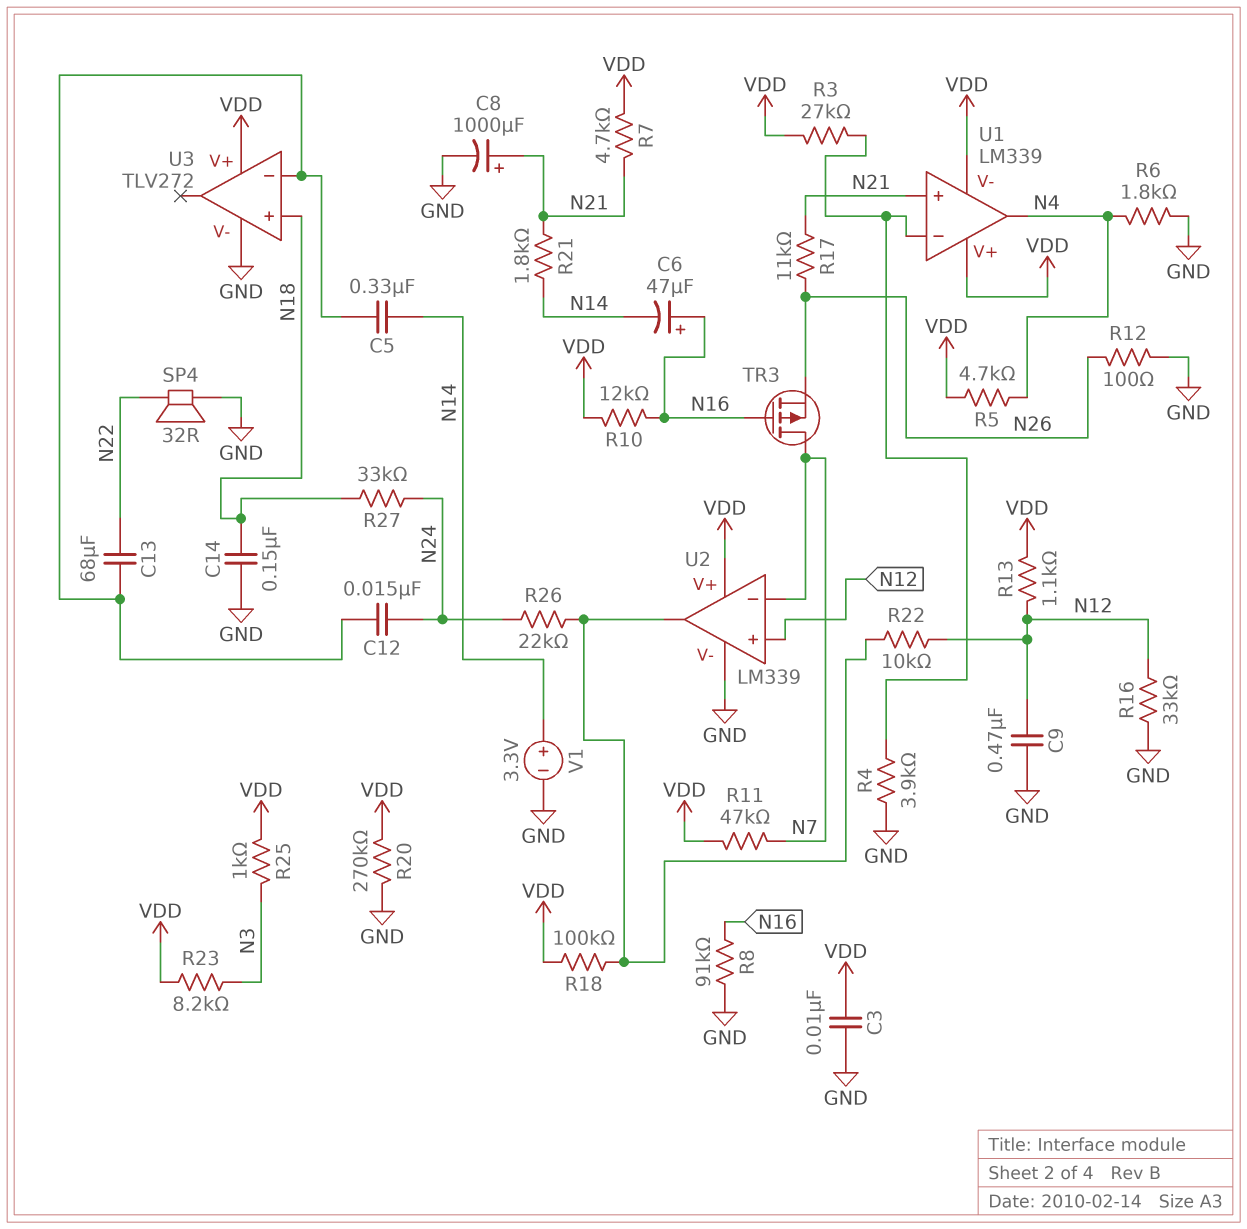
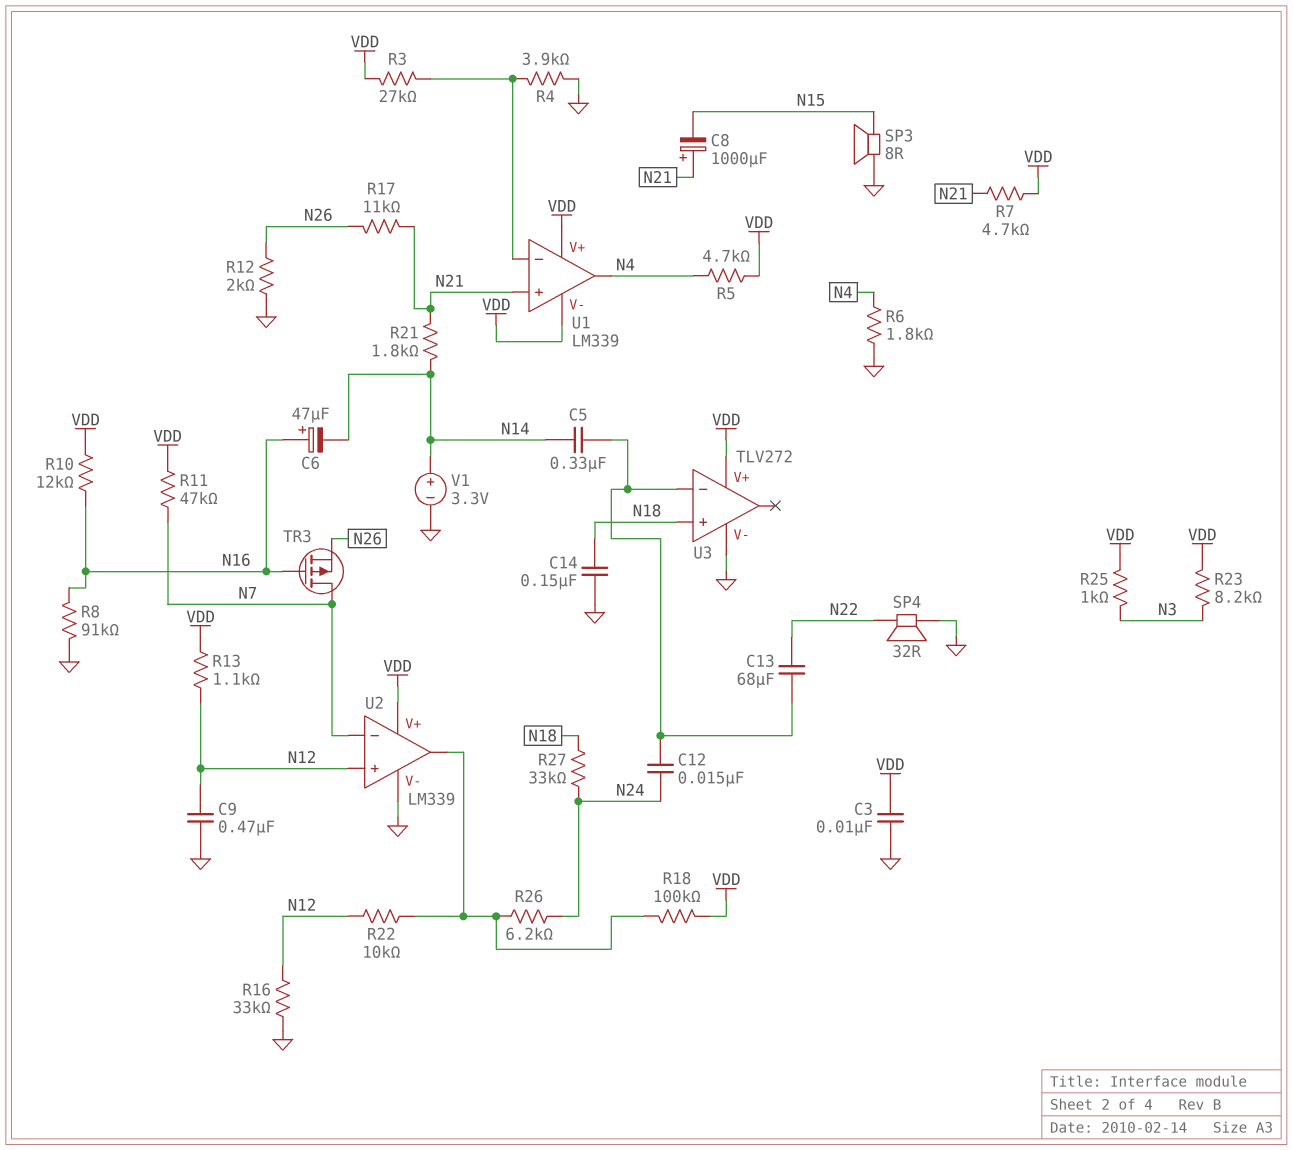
C8: 1000uF (plus N21, minus GND) -> 1000uF (plus N21, minus N15)
R12: 100 (GND, N26) -> 2k (GND, N26)
R20: 270k (GND, VDD) -> none
R26: 22k (N24, U2/out) -> 6.2k (N24, U2/out)
SP3: none -> speaker 8R (GND, N15)

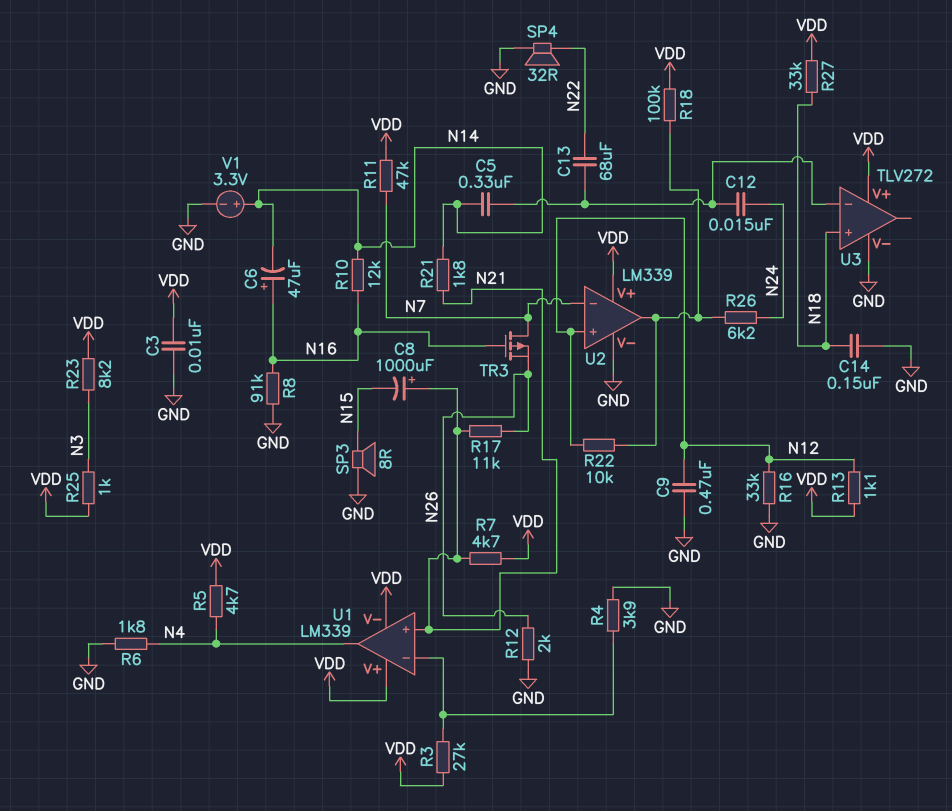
R10: 12k (N16, VDD) -> 12k (N14, N16)
R27: 33k (N18, N24) -> 33k (N18, VDD)

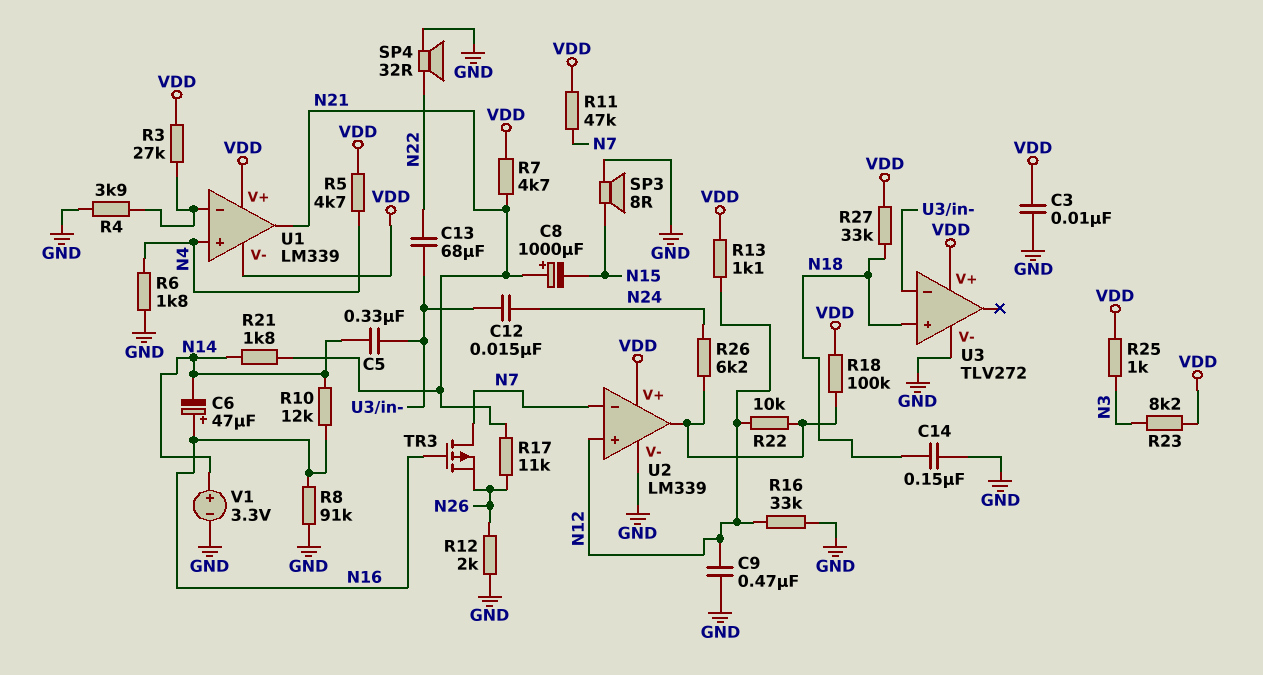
U1 pin in+: N21 -> N4
U1 pin out: N4 -> N21

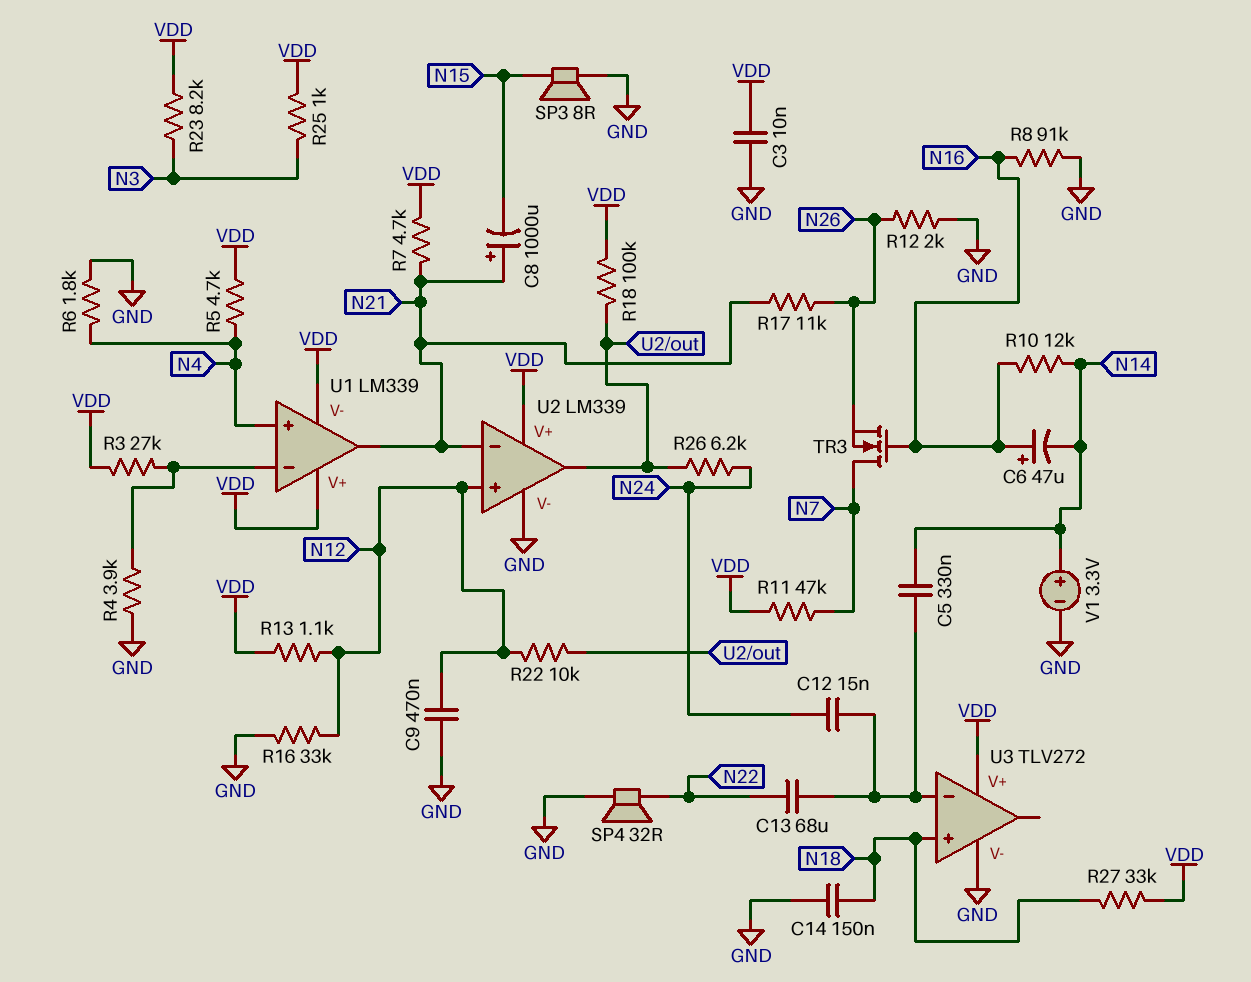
R21: 1.8k (N14, N21) -> none
TR3: PMOS (G N16, D N7, S N26) -> NMOS (G N16, D N7, S N26)
U2 pin in-: N7 -> N21

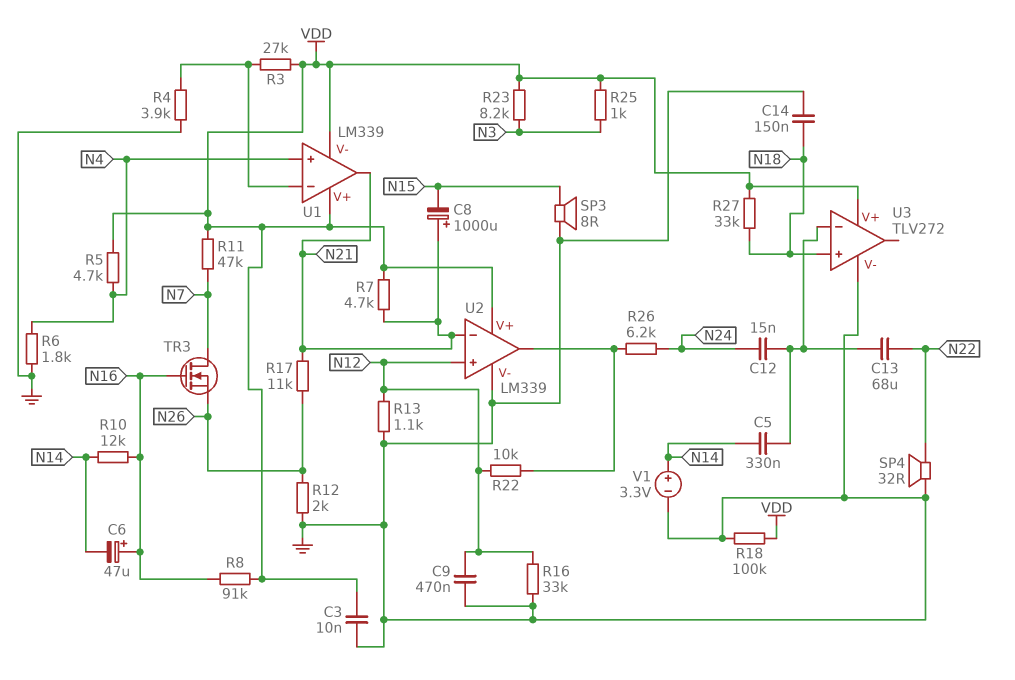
R8: 91k (GND, N16) -> 91k (N16, VDD)
R13: 1.1k (N12, VDD) -> 1.1k (GND, N12)
R18: 100k (U2/out, VDD) -> 100k (GND, VDD)

